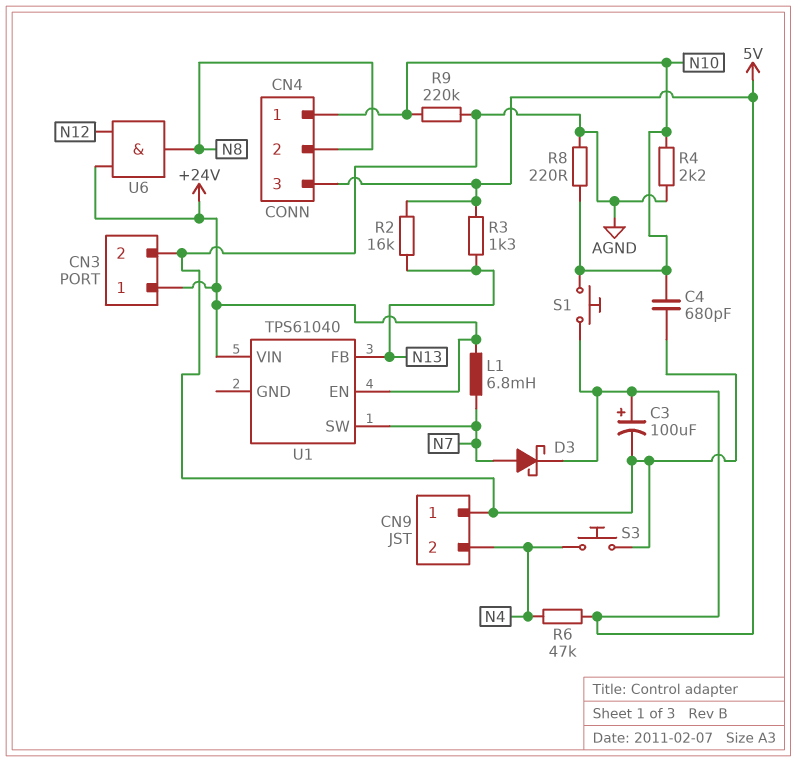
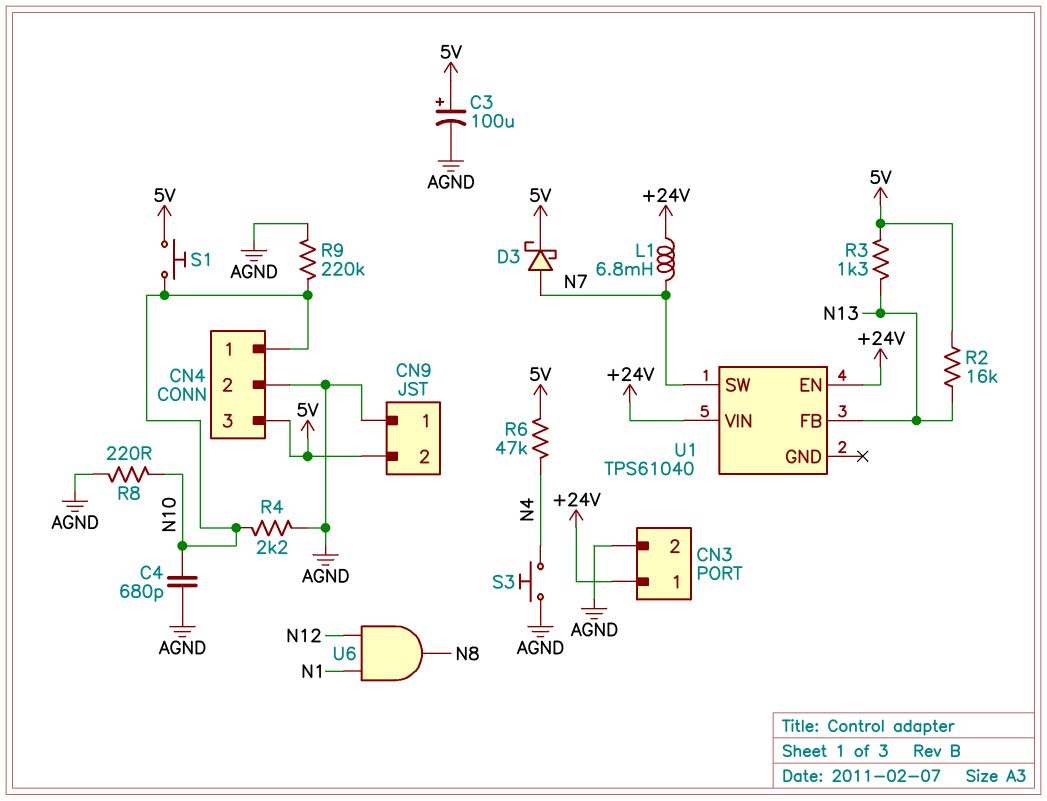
CN4 pin 2: N8 -> AGND
CN9 pin 2: N4 -> 5V
U6: AND (in +24V, in N12, out N8) -> AND (in N1, in N12, out N8)

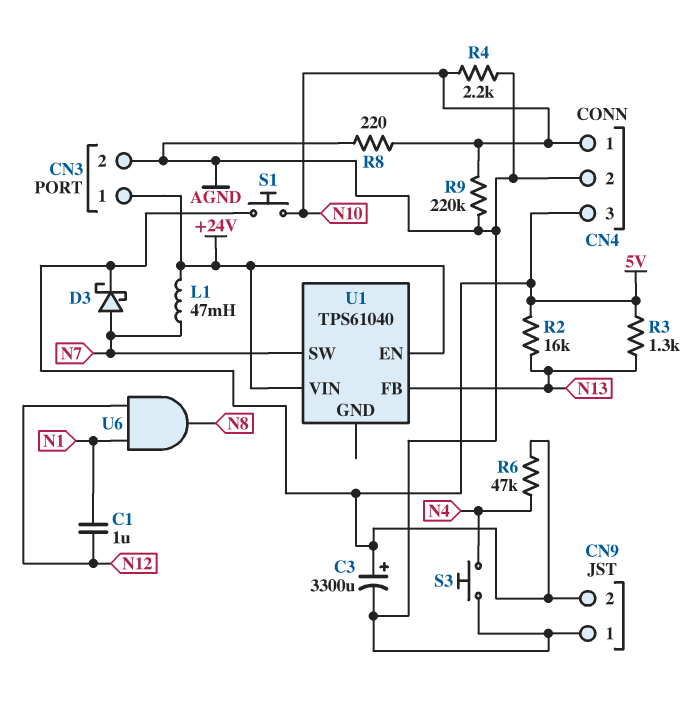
C1: none -> 1uF (N1, N12)
C3: 100uF (plus 5V, minus AGND) -> 3300uF (plus 5V, minus AGND)
C4: 680pF (AGND, N10) -> none
L1: 6.8mH (+24V, N7) -> 47mH (+24V, N7)

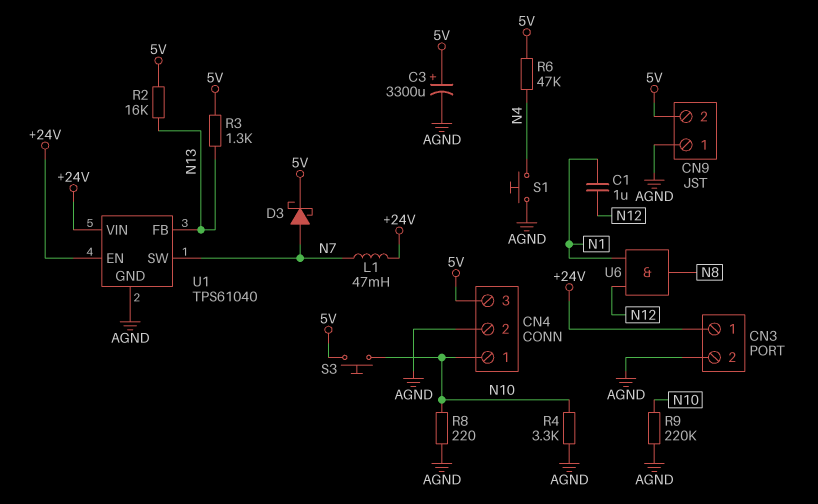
R4: 2.2k (AGND, N10) -> 3.3k (AGND, N10)
S1: button (5V, N10) -> button (AGND, N4)
S3: button (AGND, N4) -> button (5V, N10)
U1 pin GND: none -> AGND

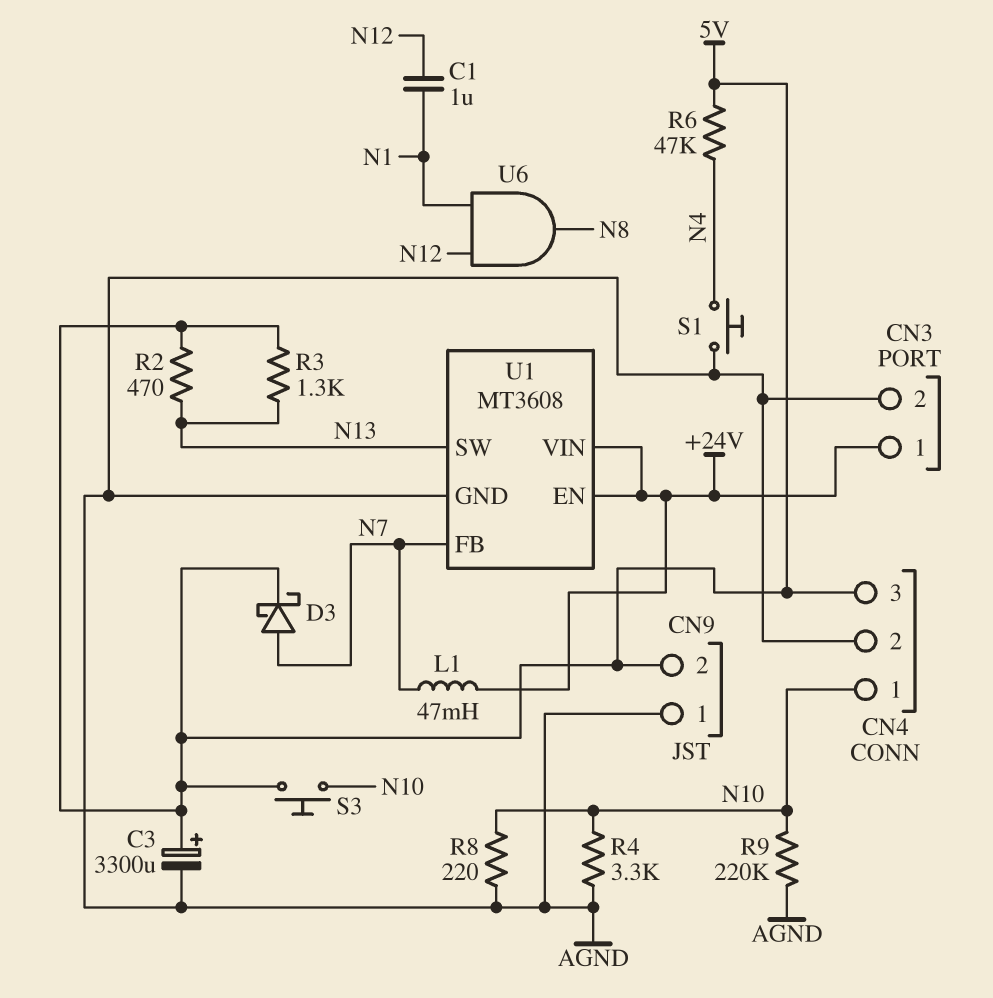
R2: 16k (5V, N13) -> 470 (5V, N13)
U1: TPS61040 -> MT3608
U1 pin FB: N13 -> N7
U1 pin SW: N7 -> N13

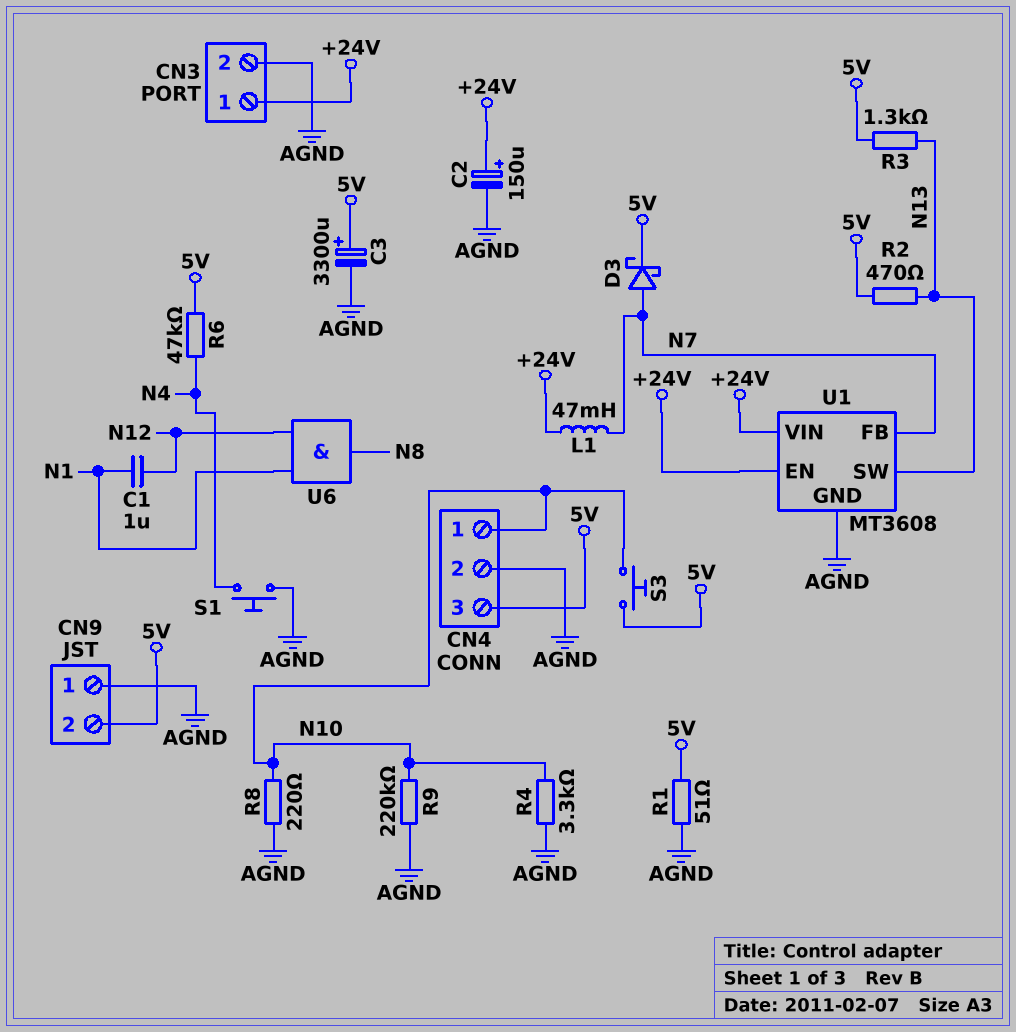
C2: none -> 150uF (plus +24V, minus AGND)
R1: none -> 51 (5V, AGND)

